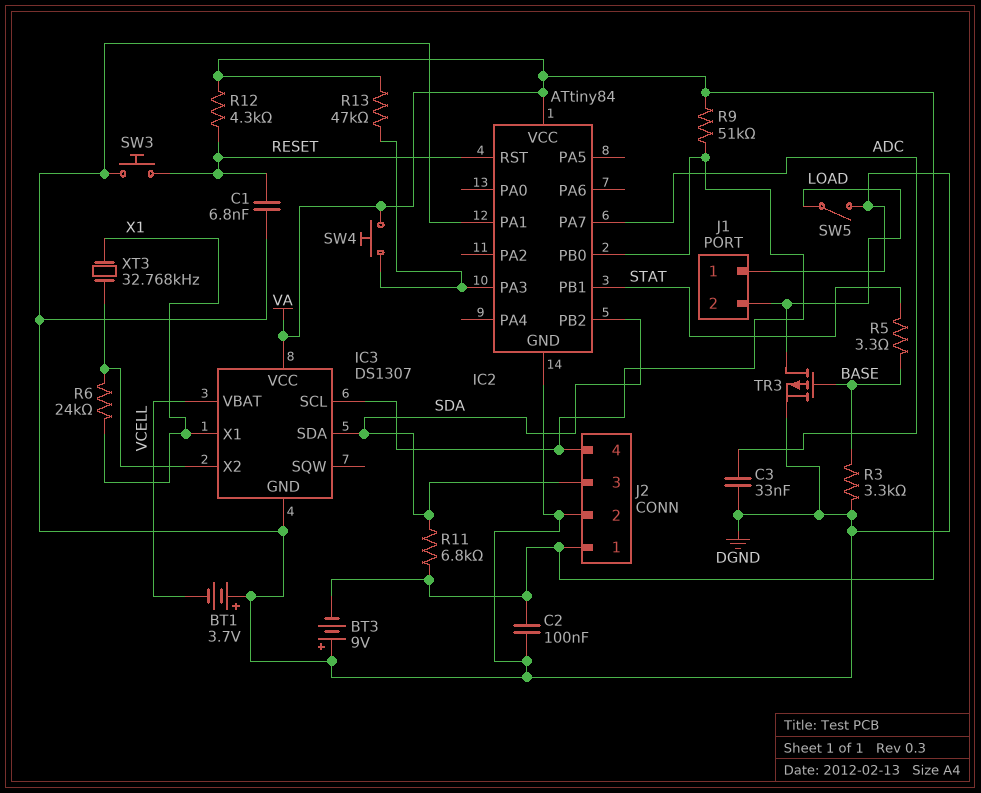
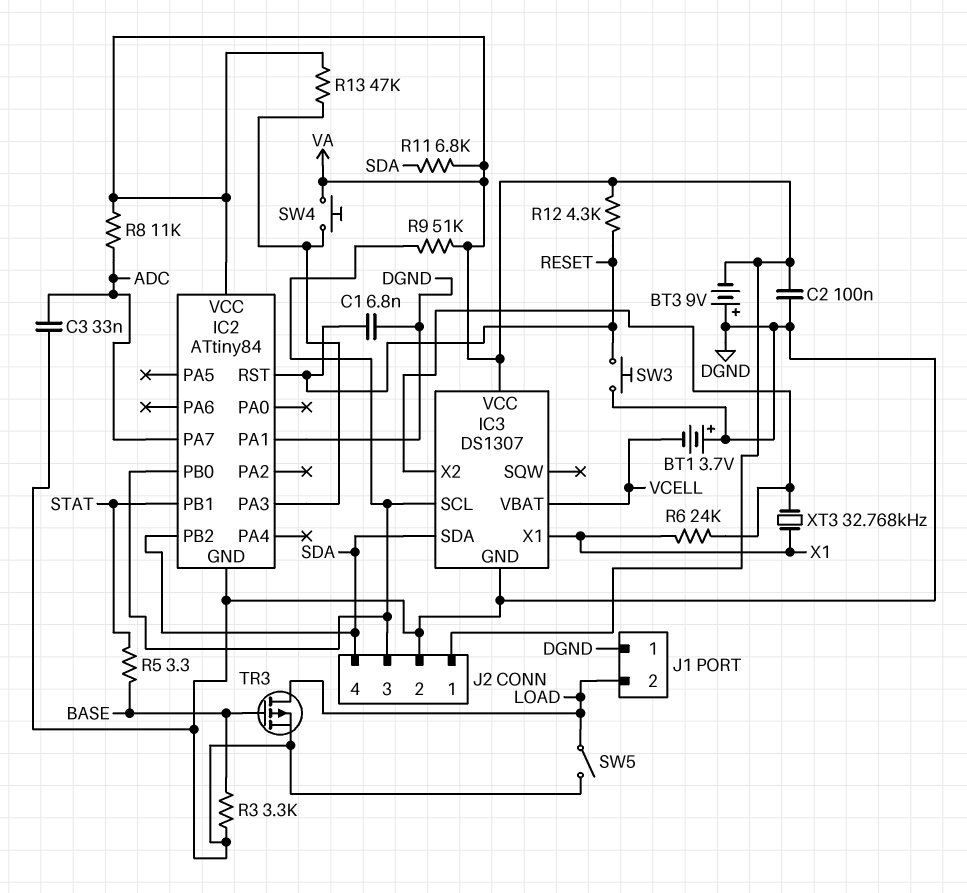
J2 pin 3: SDA -> IC2/PB0
J2 pin 4: IC2/PB0 -> SDA
R8: none -> 11k (ADC, VA)

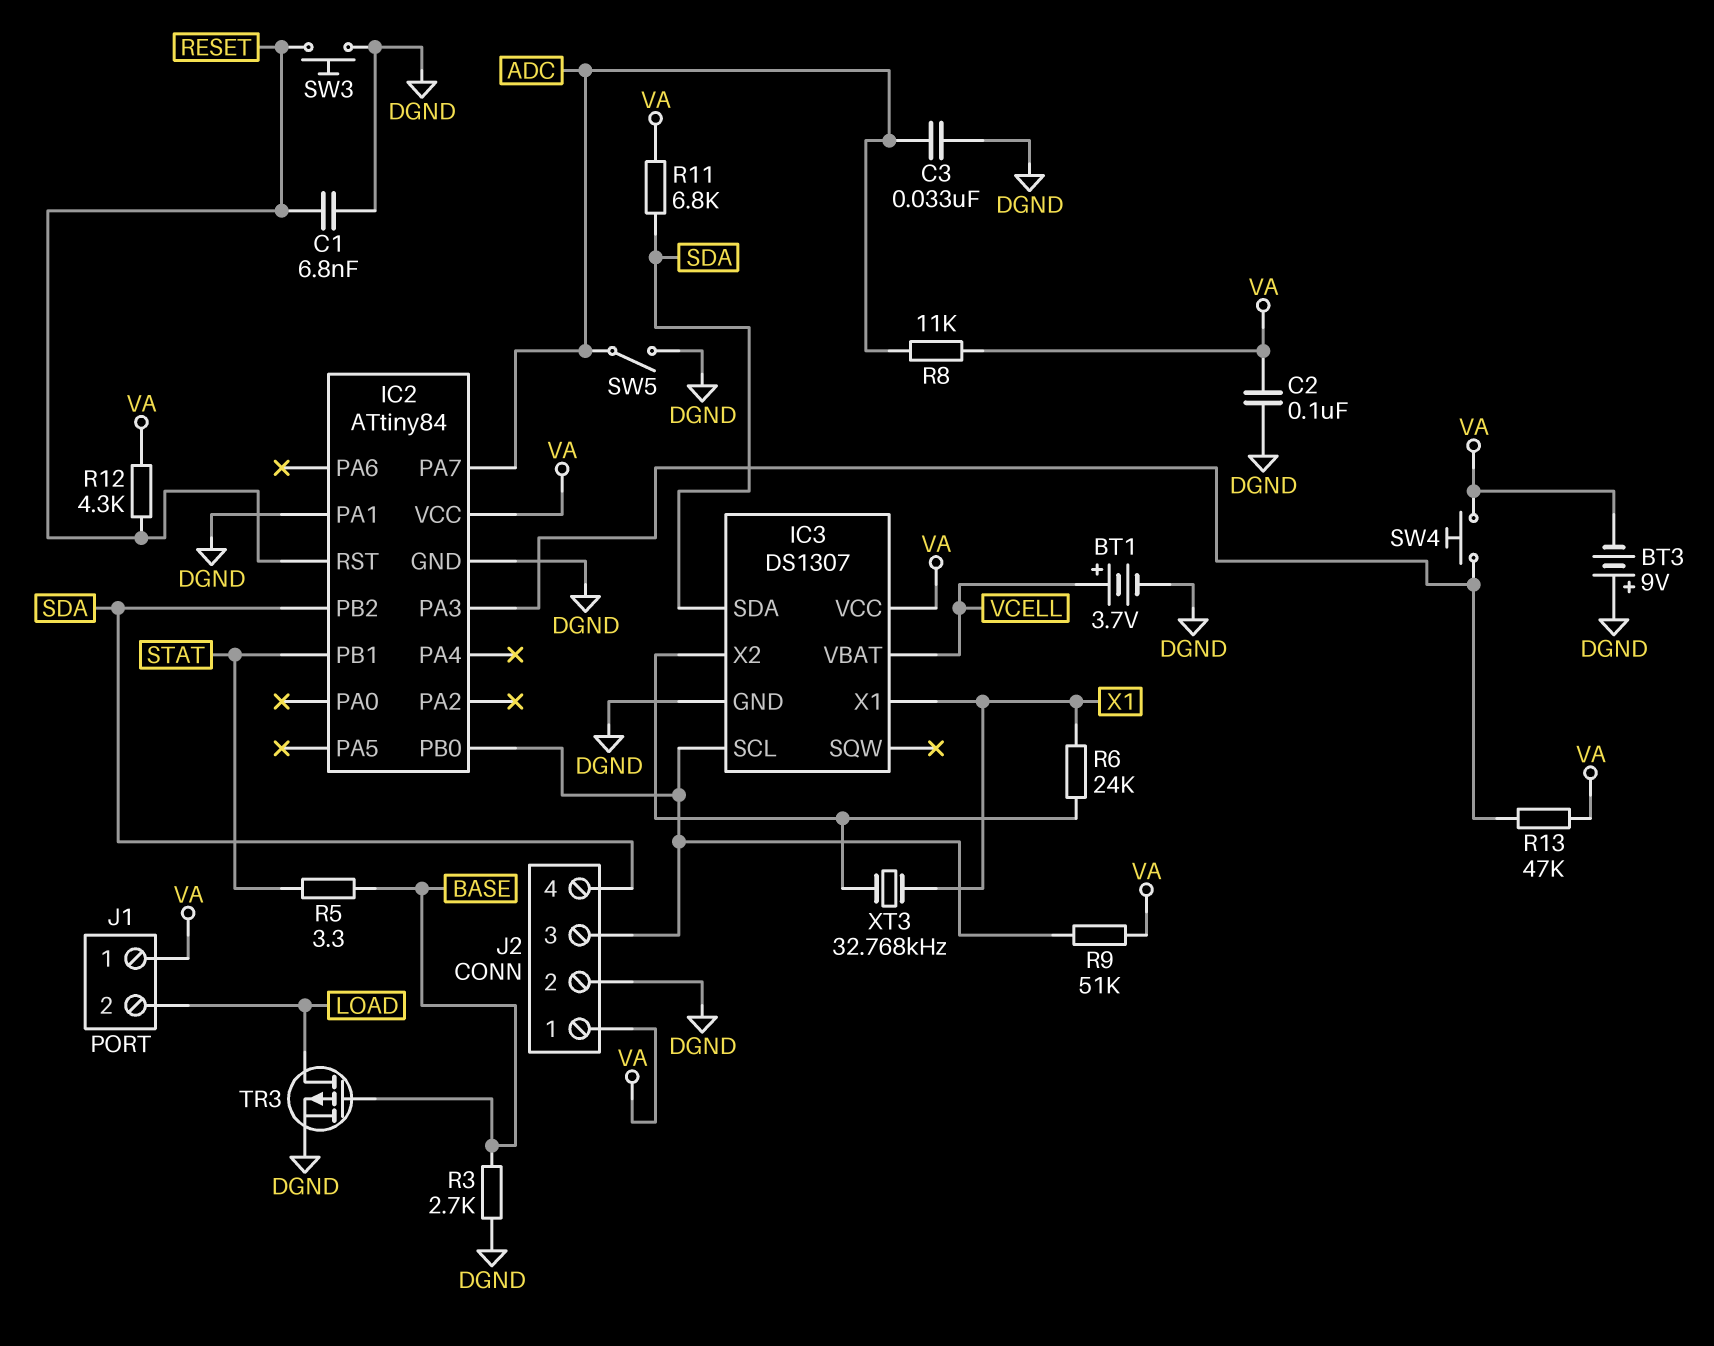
BT1: 3.7V (plus DGND, minus VCELL) -> 3.7V (plus VCELL, minus DGND)
J1 pin 1: DGND -> VA
R3: 3.3k (BASE, DGND) -> 2.7k (BASE, DGND)
SW5: switch (DGND, LOAD) -> switch (ADC, DGND)

